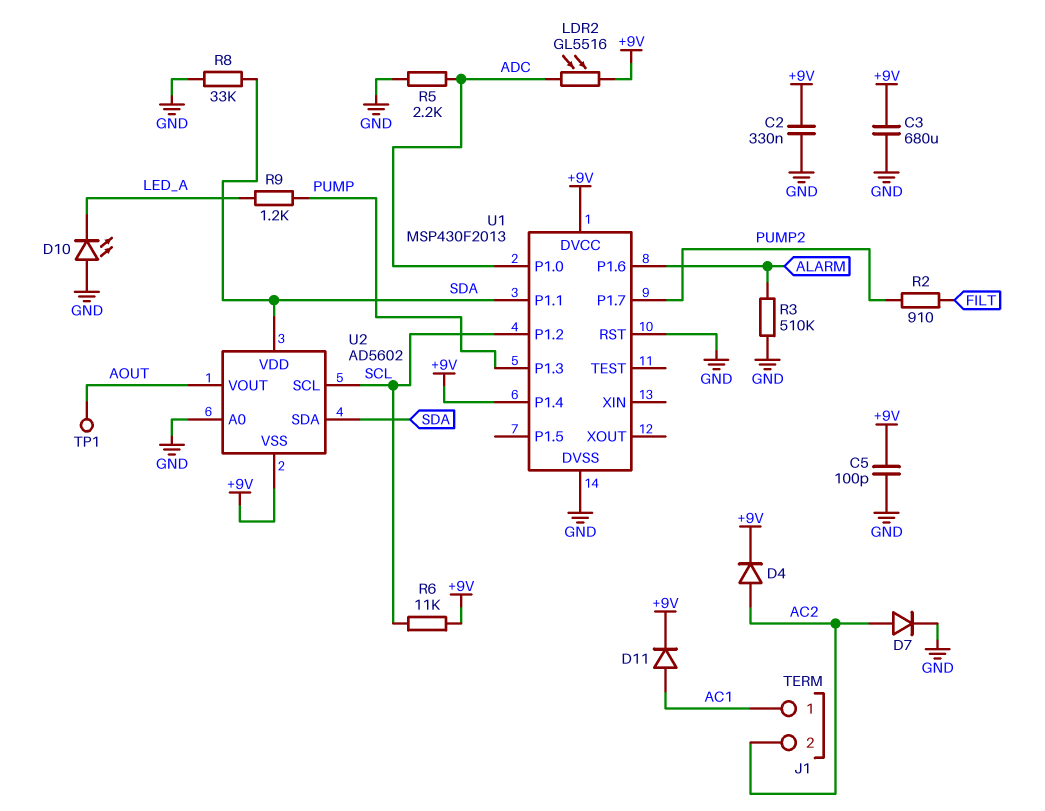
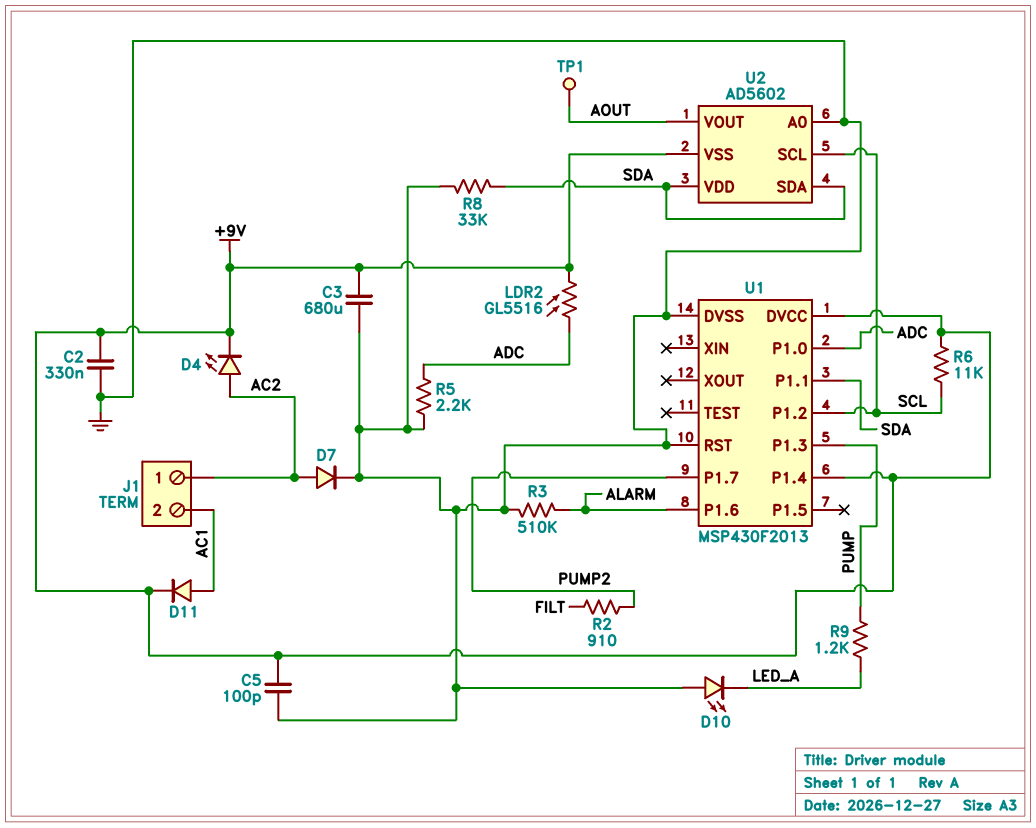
D4: diode (A AC2, K +9V) -> LED (A AC2, K +9V)
J1 pin 1: AC1 -> AC2
J1 pin 2: AC2 -> AC1

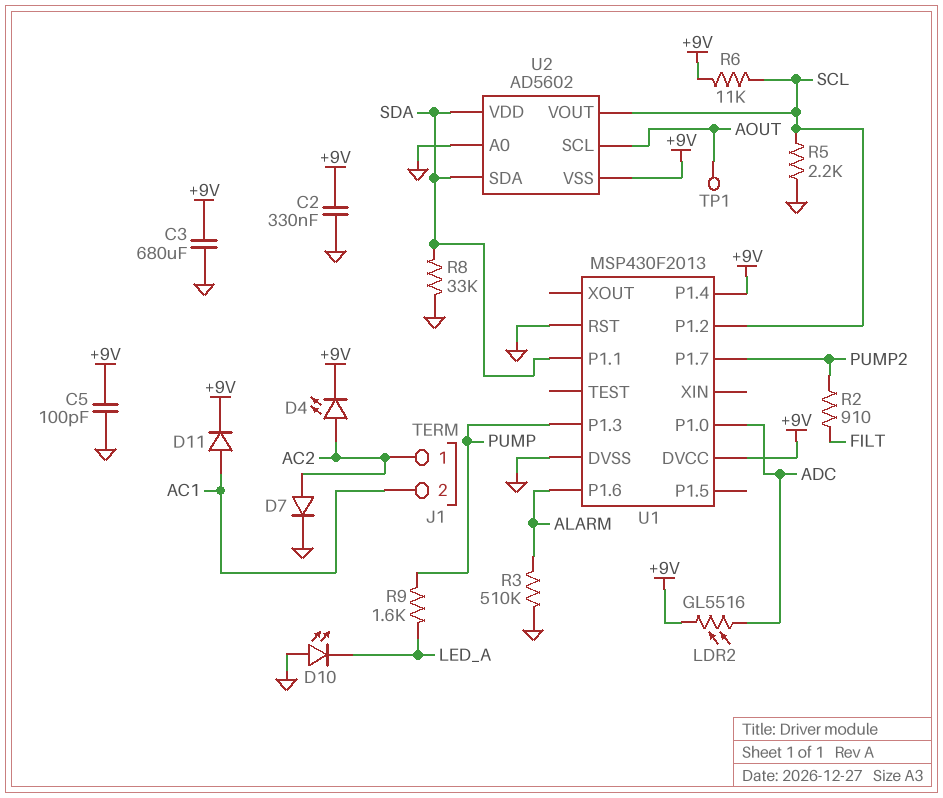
R5: 2.2k (ADC, GND) -> 2.2k (GND, SCL)
R9: 1.2k (LED_A, PUMP) -> 1.6k (LED_A, PUMP)
U2 pin SCL: SCL -> AOUT
U2 pin VOUT: AOUT -> SCL

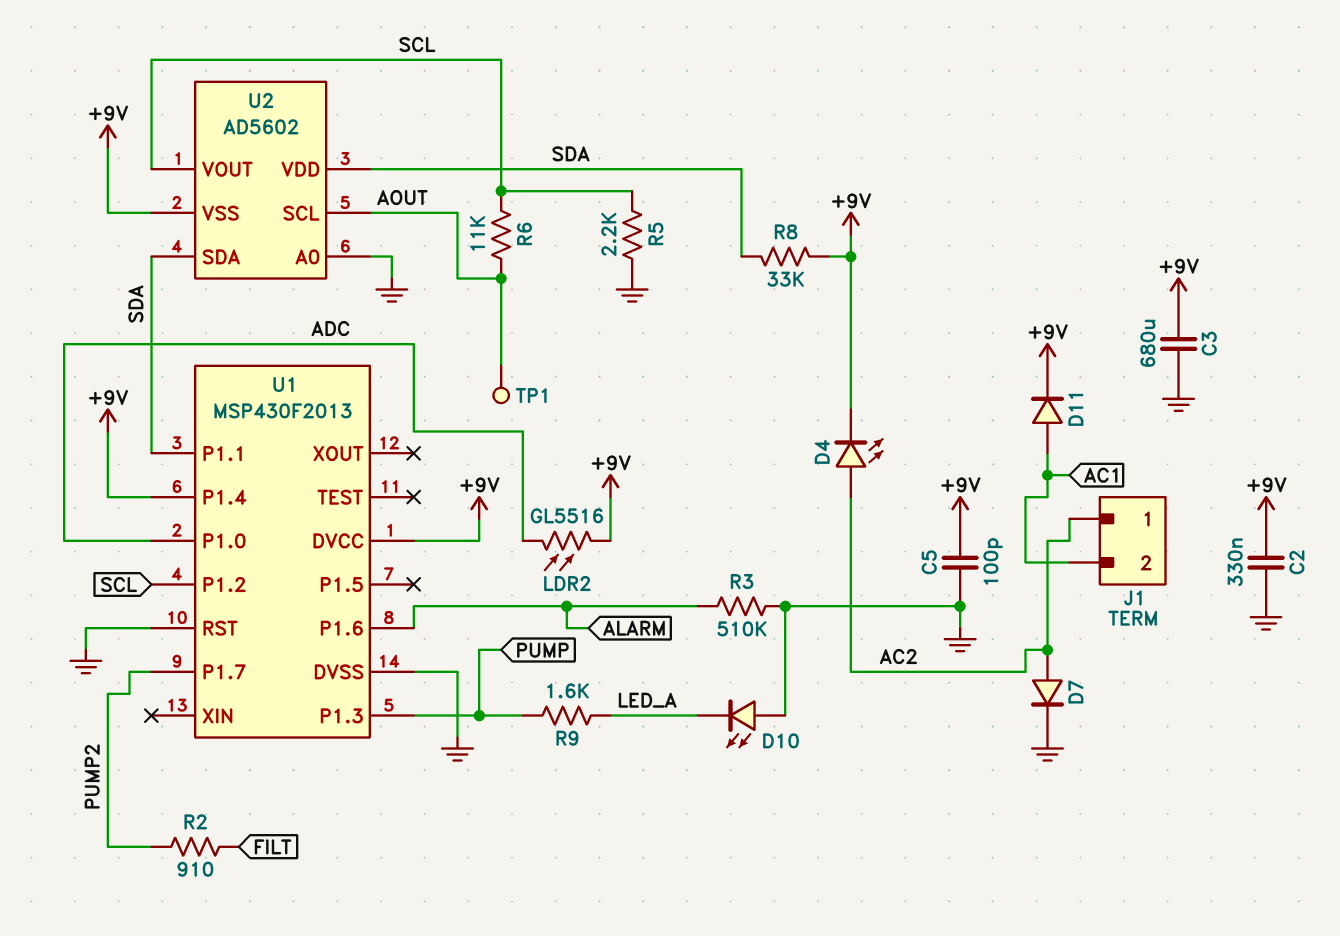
R6: 11k (+9V, SCL) -> 11k (AOUT, SCL)
R8: 33k (GND, SDA) -> 33k (+9V, SDA)

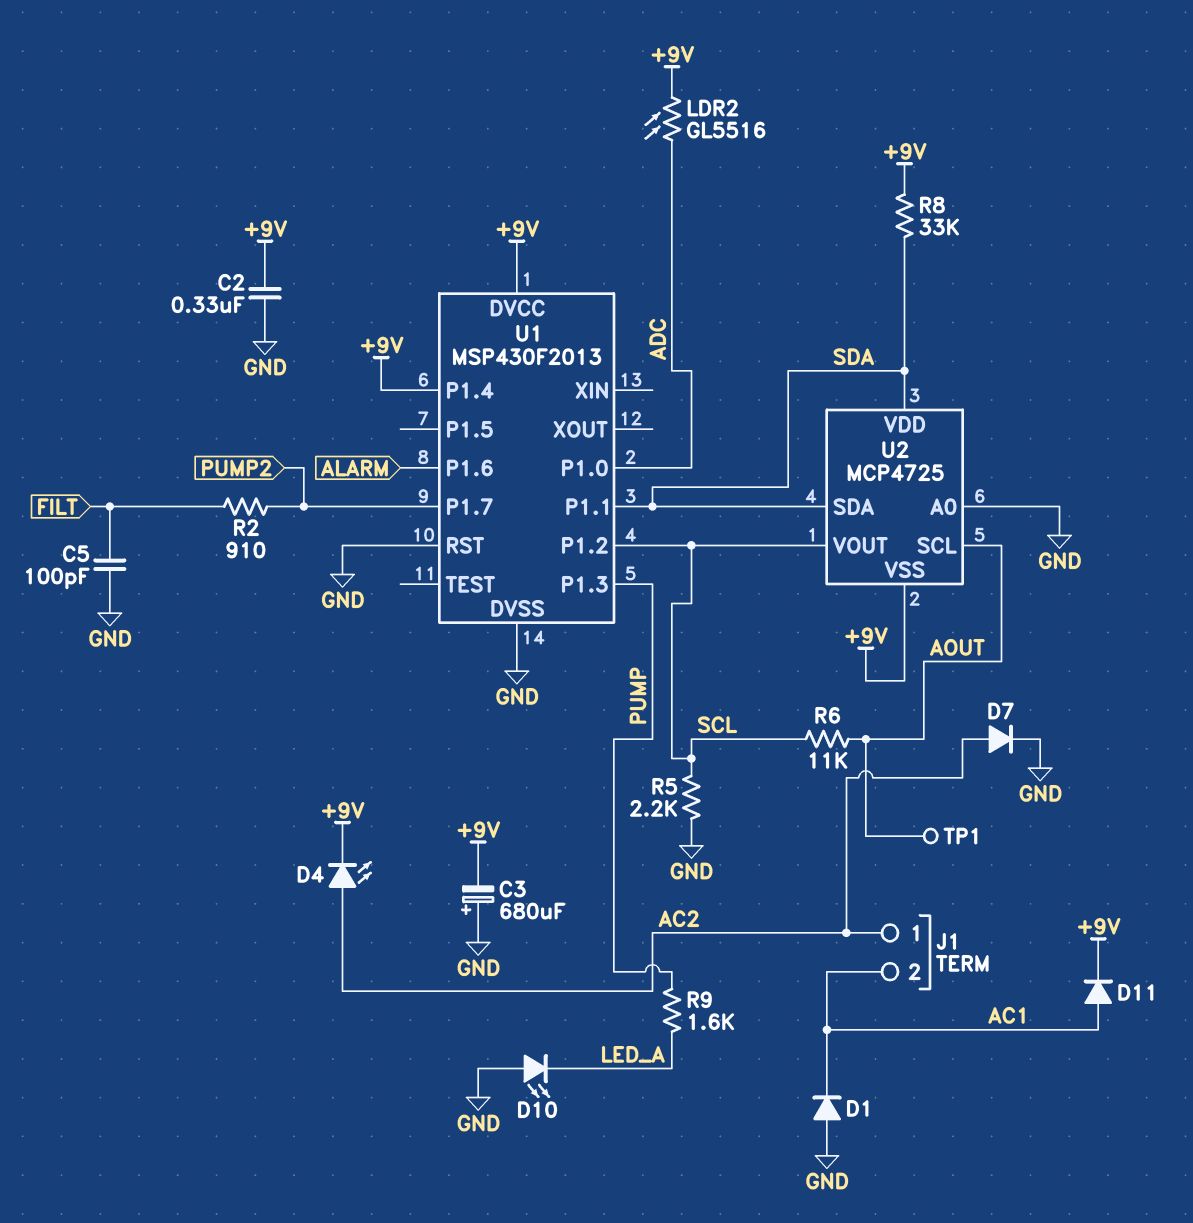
C3: 680uF (+9V, GND) -> 680uF (plus GND, minus +9V)
C5: 100pF (+9V, GND) -> 100pF (FILT, GND)
D1: none -> diode (A GND, K AC1)
R3: 510k (ALARM, GND) -> none
U2: AD5602 -> MCP4725

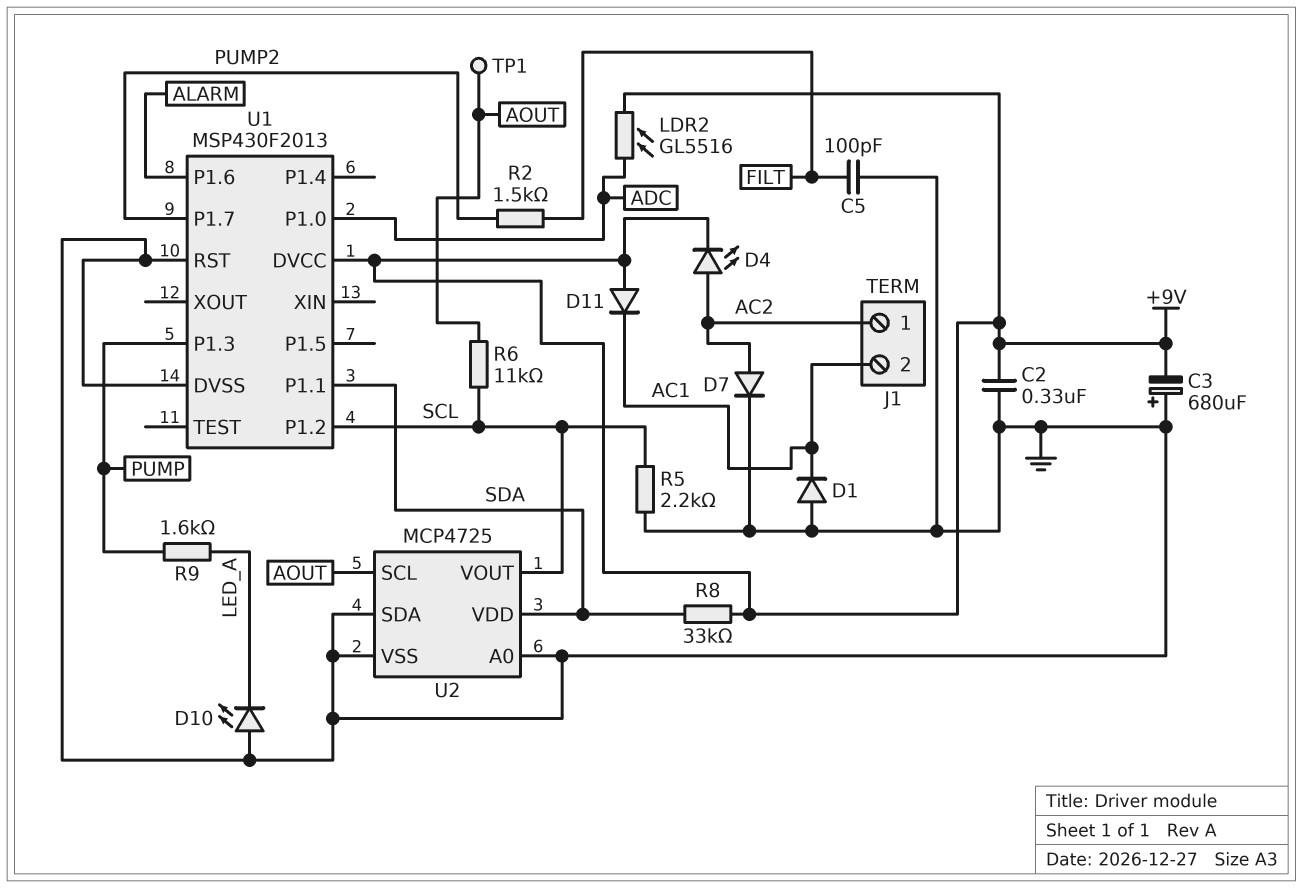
D11: diode (A AC1, K +9V) -> diode (A +9V, K AC1)
R2: 910 (FILT, PUMP2) -> 1.5k (FILT, PUMP2)
U1 pin P1.4: +9V -> none
U2 pin SDA: SDA -> GND
U2 pin VSS: +9V -> GND

